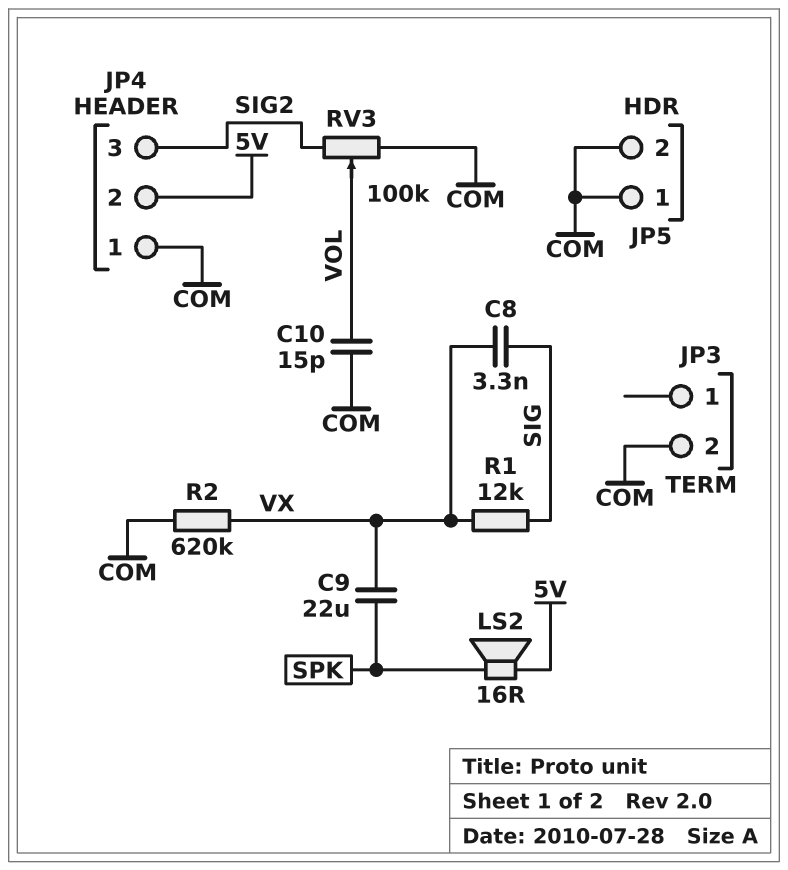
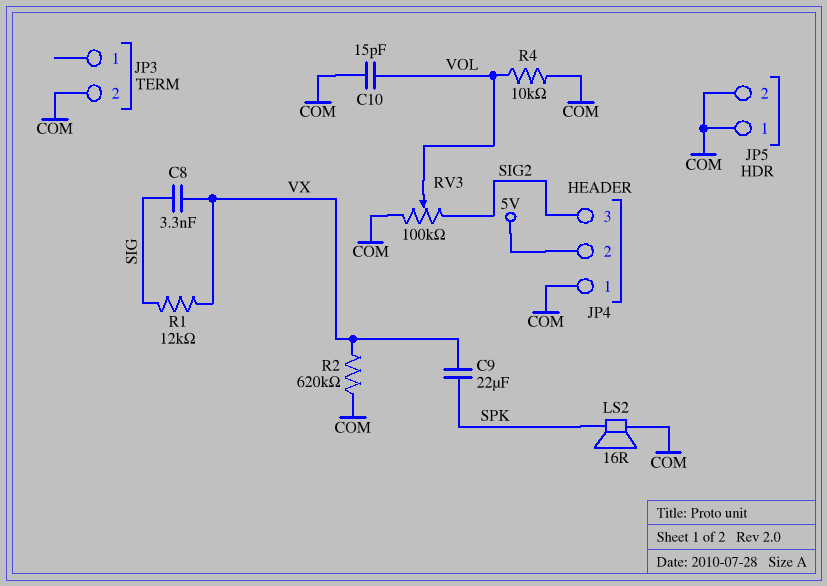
LS2: speaker 16R (5V, SPK) -> speaker 16R (COM, SPK)
R4: none -> 10k (COM, VOL)

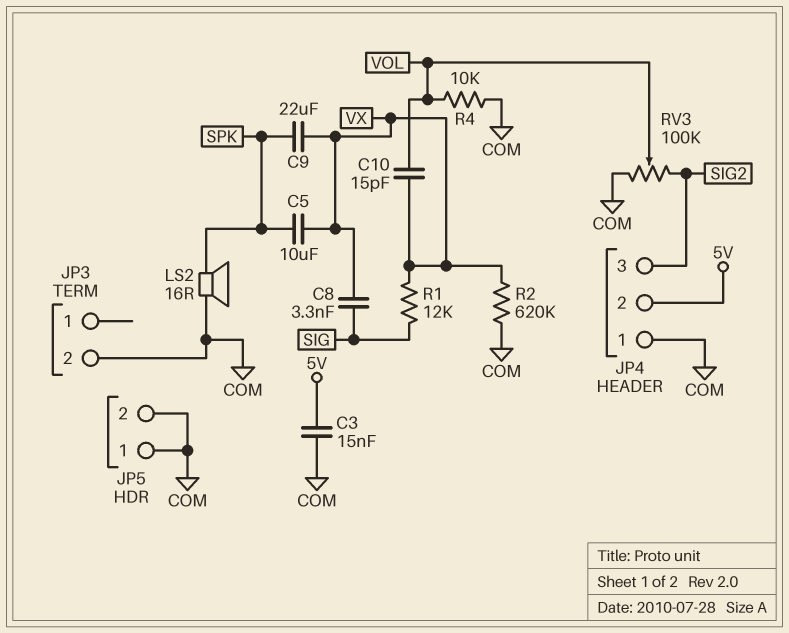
C3: none -> 15nF (5V, COM)
C5: none -> 10uF (SPK, VX)
C10: 15pF (COM, VOL) -> 15pF (VOL, VX)

